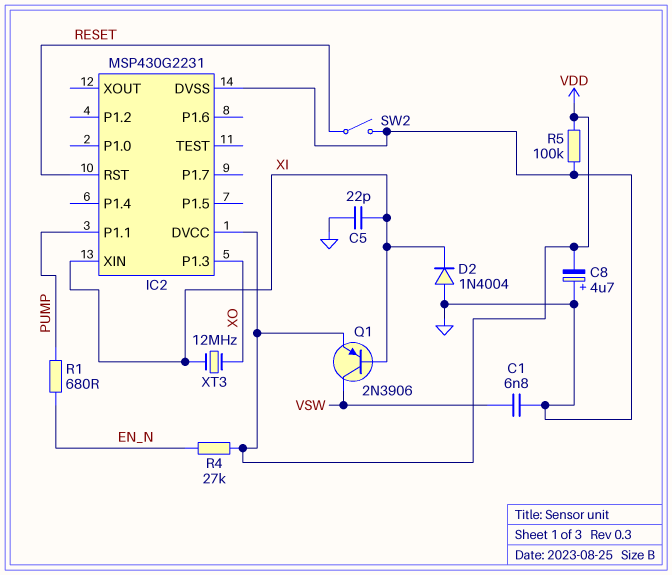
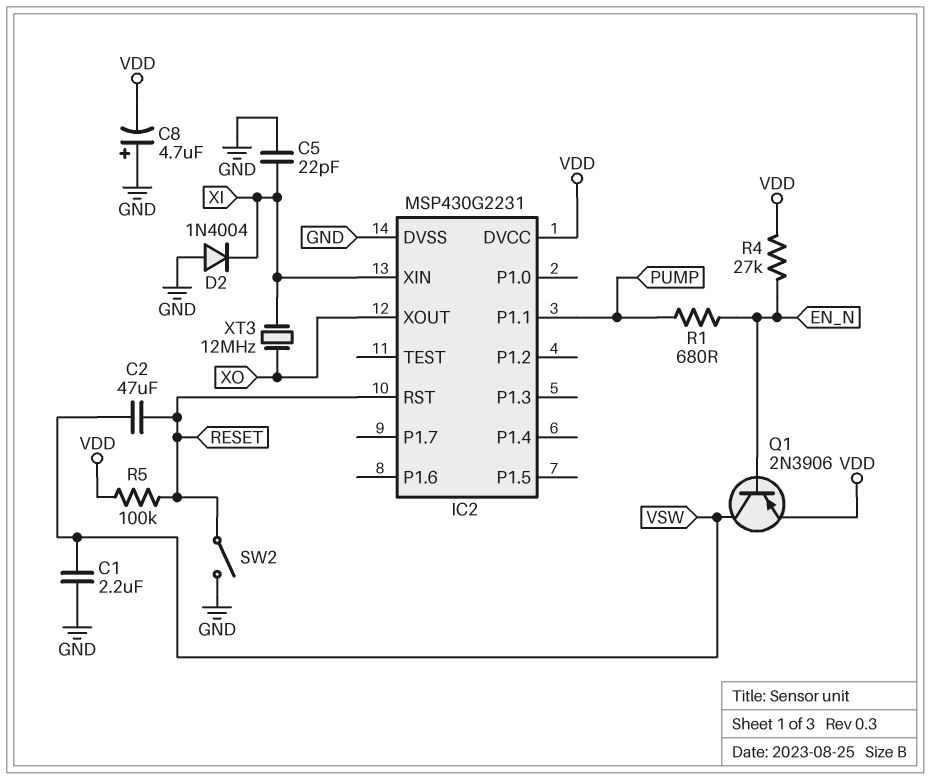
C1: 6.8nF (GND, VSW) -> 2.2uF (GND, VSW)
C2: none -> 47uF (RESET, VSW)
IC2 pin P1.3: XO -> none
IC2 pin XOUT: none -> XO
Q1: PNP 2N3906 (B XI, C VSW, E VDD) -> PNP 2N3906 (B EN_N, C VSW, E VDD)
R5: 100k (GND, VDD) -> 100k (RESET, VDD)

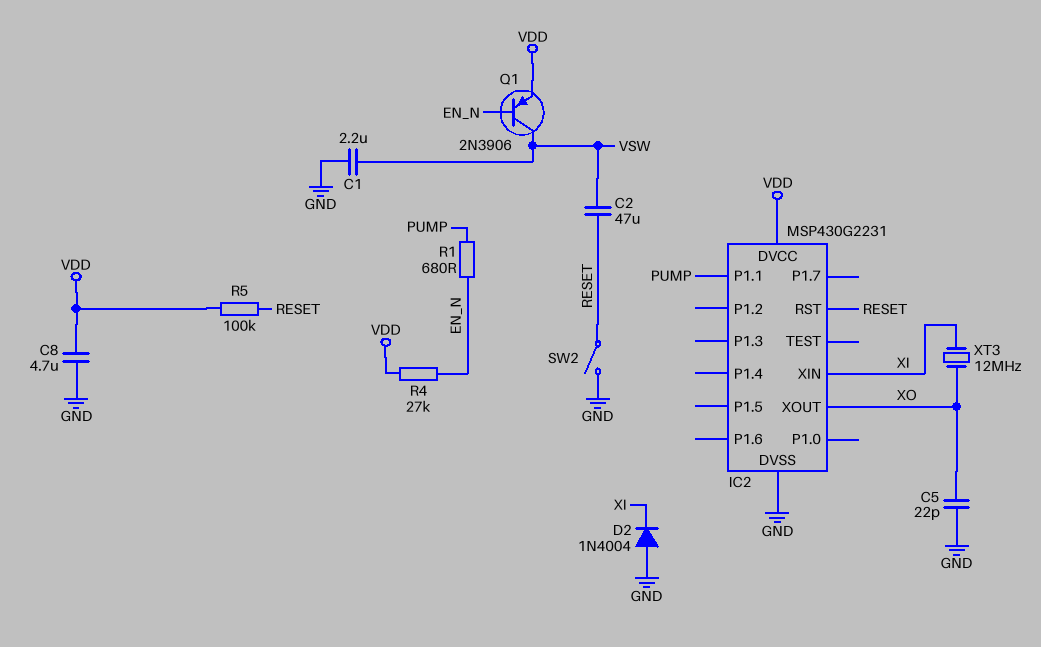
C5: 22pF (GND, XI) -> 22pF (GND, XO)
C8: 4.7uF (plus GND, minus VDD) -> 4.7uF (GND, VDD)

